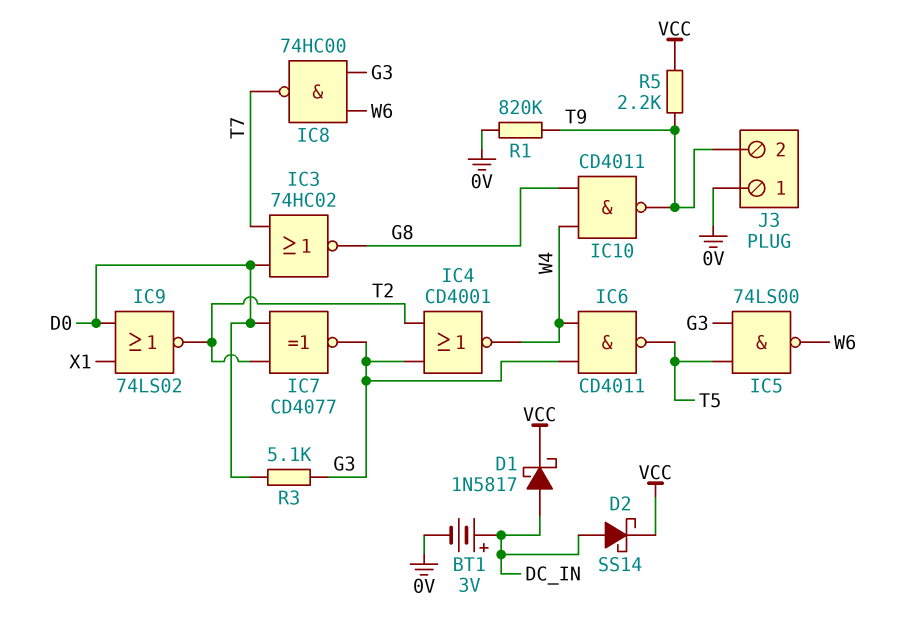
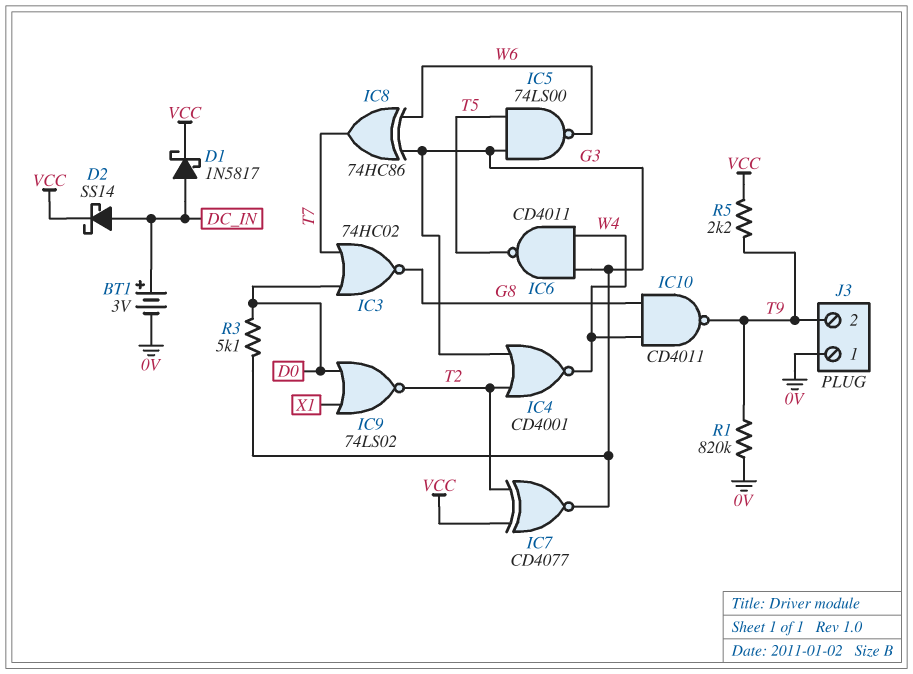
IC7: XNOR CD4077 (in D0, in T2, out G3) -> XNOR CD4077 (in T2, in VCC, out G3)
IC8: NAND 74HC00 (in G3, in W6, out T7) -> XOR 74HC86 (in G3, in W6, out T7)

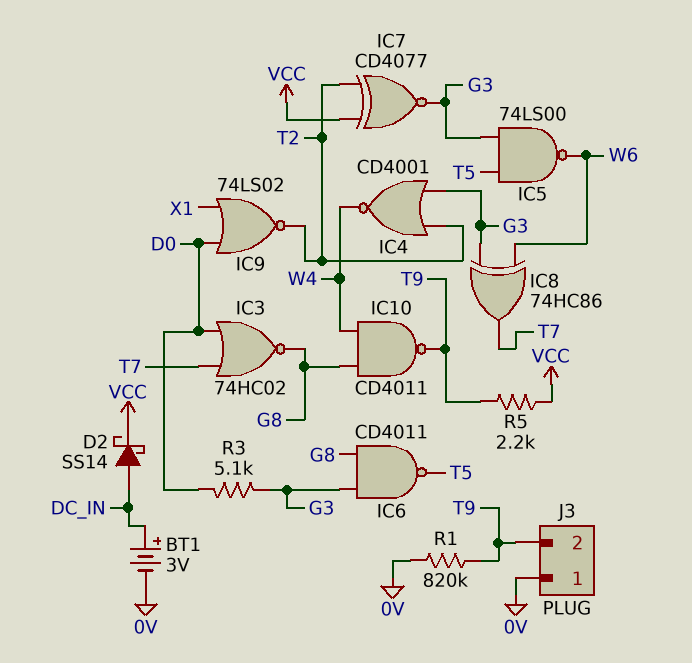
D1: schottky 1N5817 (A DC_IN, K VCC) -> none
IC6: NAND CD4011 (in G3, in W4, out T5) -> NAND CD4011 (in G3, in G8, out T5)

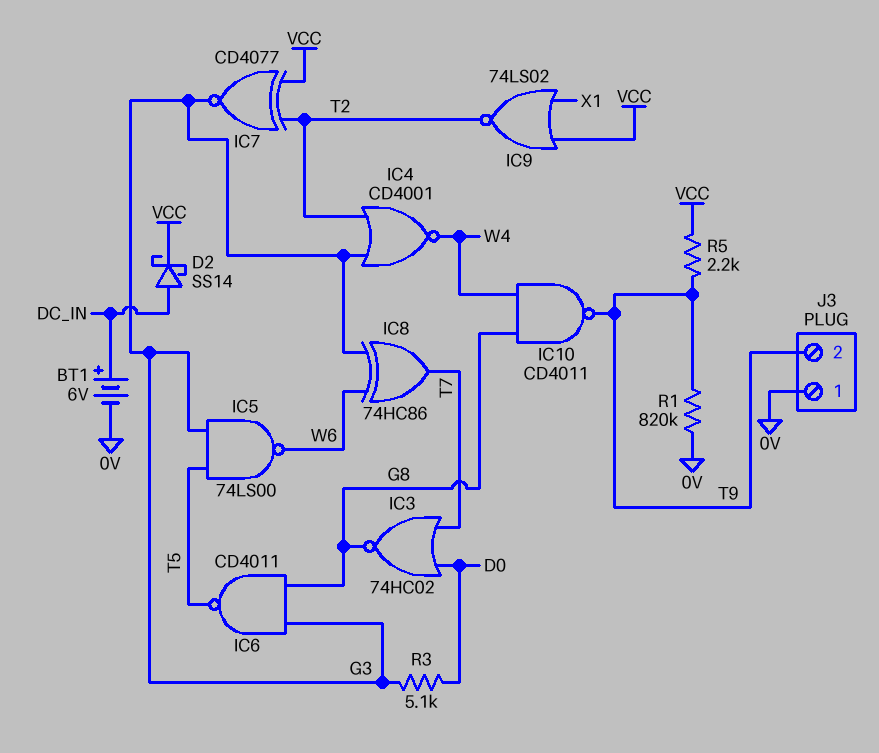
BT1: 3V (plus DC_IN, minus 0V) -> 6V (plus DC_IN, minus 0V)
IC9: NOR 74LS02 (in D0, in X1, out T2) -> NOR 74LS02 (in VCC, in X1, out T2)

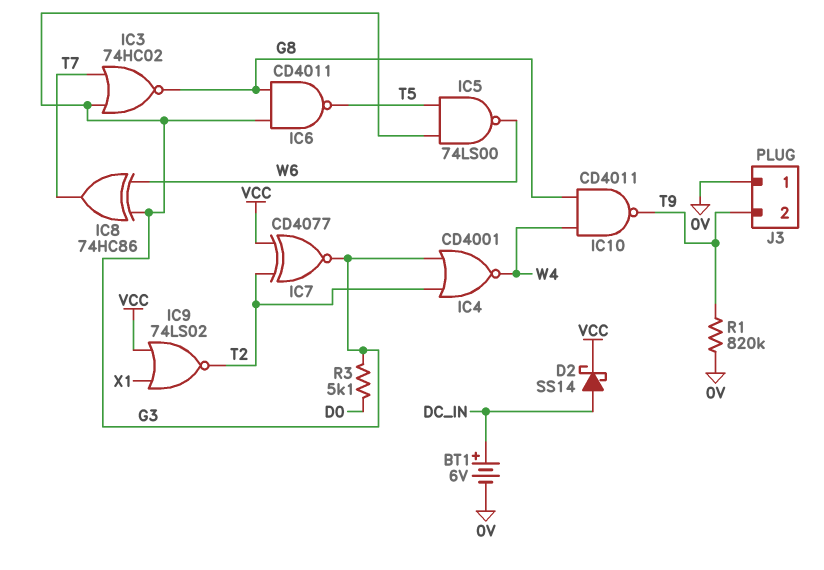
IC3: NOR 74HC02 (in D0, in T7, out G8) -> NOR 74HC02 (in G3, in T7, out G8)
R5: 2.2k (T9, VCC) -> none

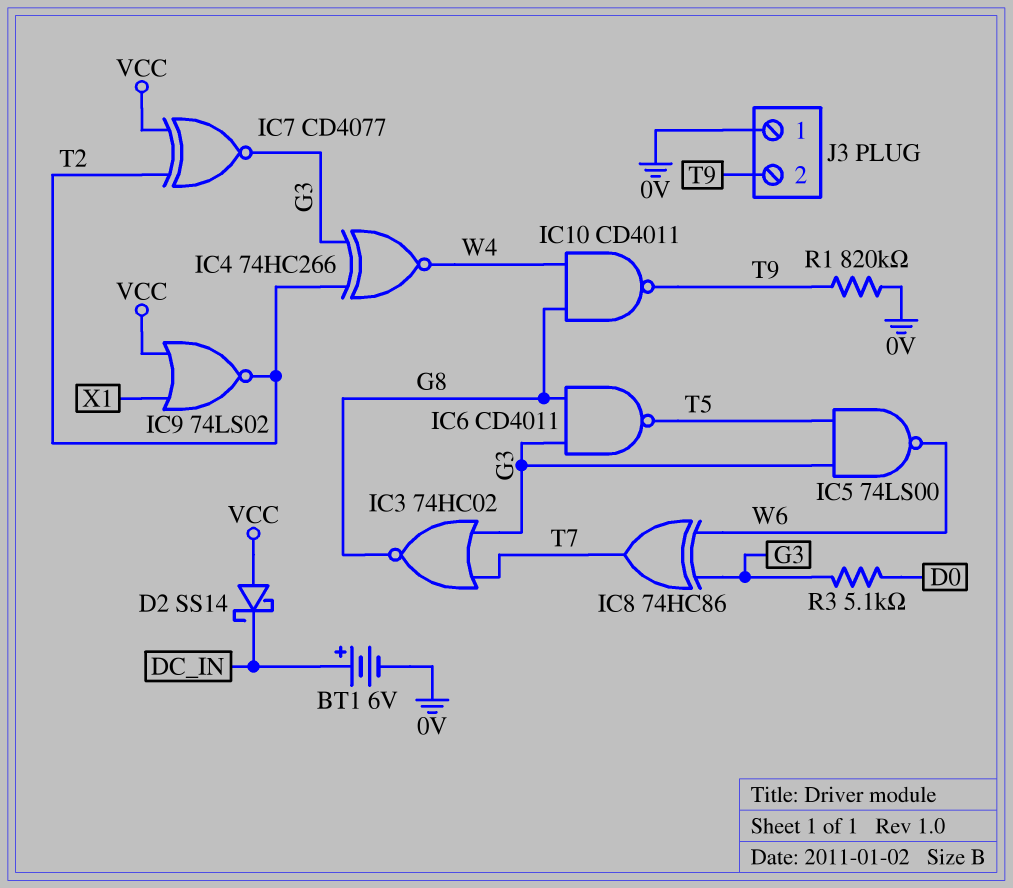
D2: schottky SS14 (A DC_IN, K VCC) -> schottky SS14 (A VCC, K DC_IN)
IC4: NOR CD4001 (in G3, in T2, out W4) -> XNOR 74HC266 (in G3, in T2, out W4)

